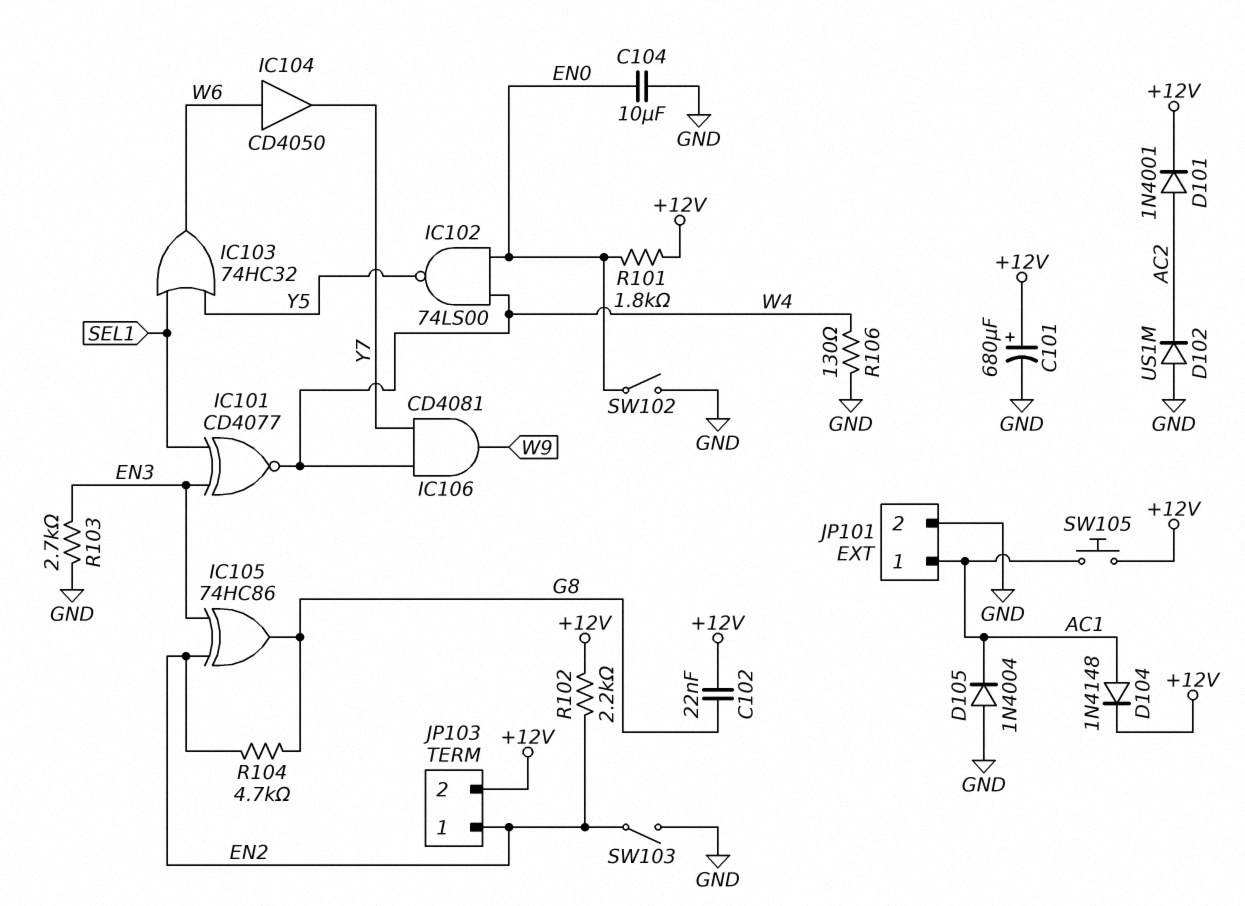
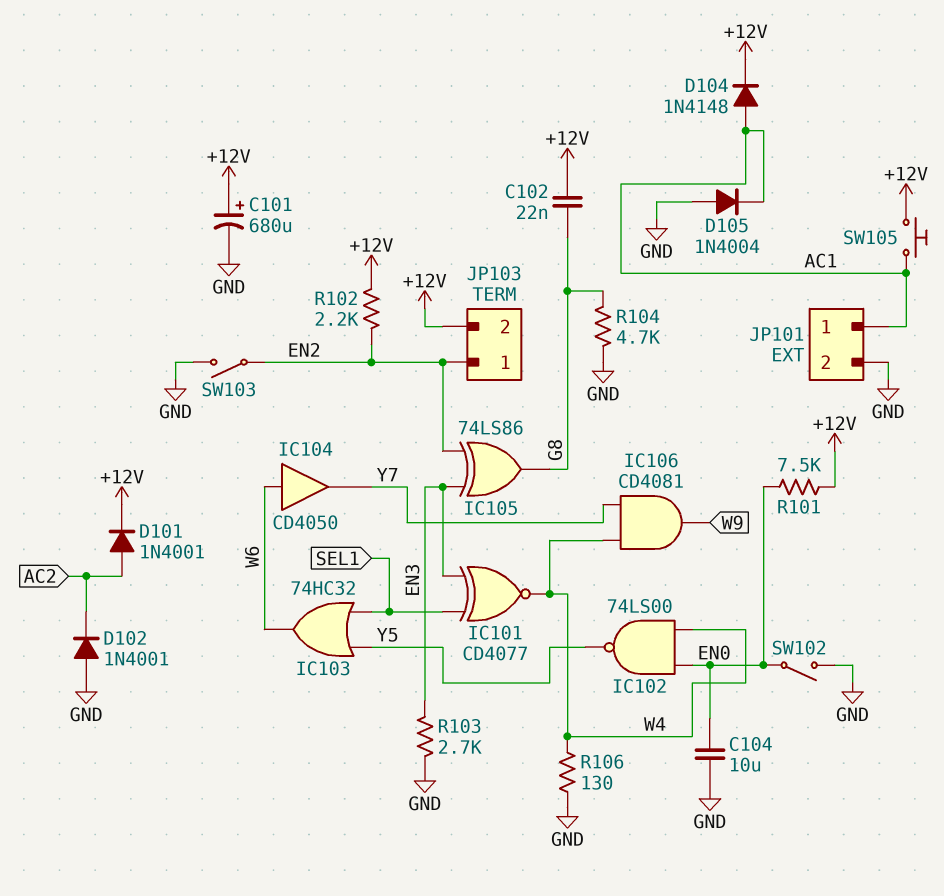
D102: diode US1M (A GND, K AC2) -> diode 1N4001 (A GND, K AC2)
IC105: XOR 74HC86 (in EN2, in EN3, out G8) -> XOR 74LS86 (in EN2, in EN3, out G8)
R101: 1.8k (+12V, EN0) -> 7.5k (+12V, EN0)
R104: 4.7k (EN2, G8) -> 4.7k (G8, GND)

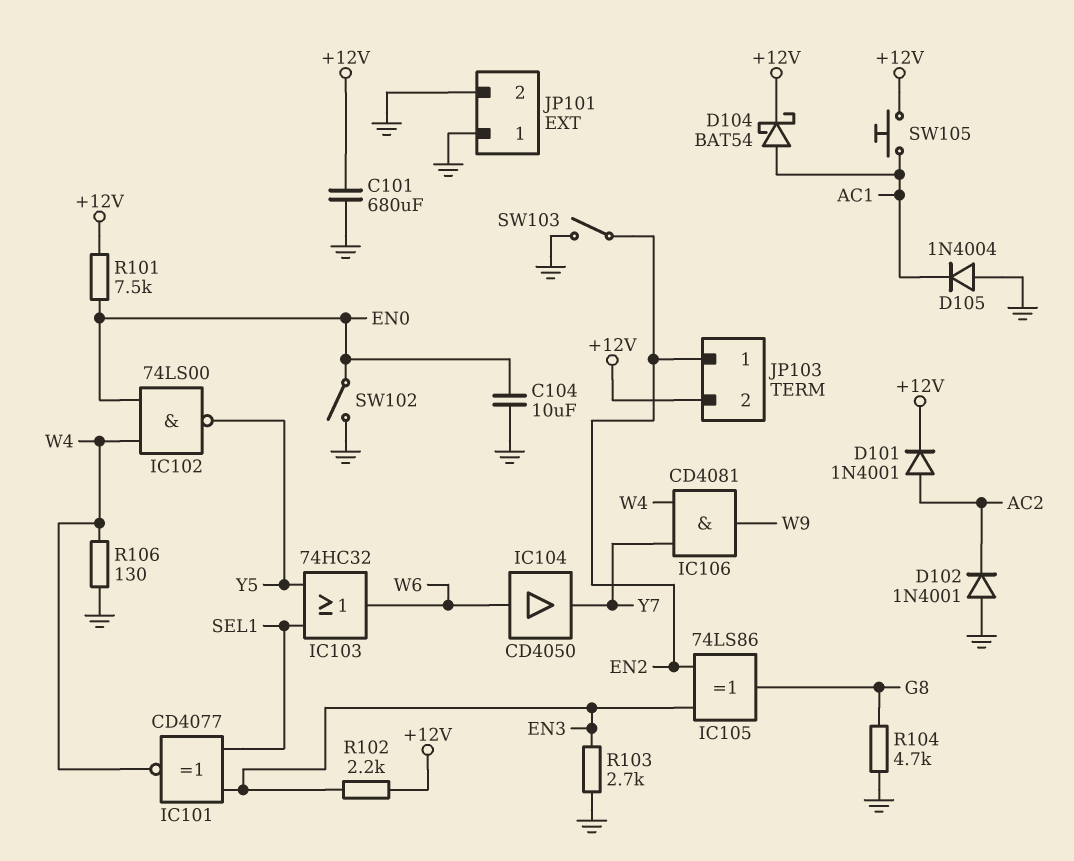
C101: 680uF (plus +12V, minus GND) -> 680uF (+12V, GND)
C102: 22nF (+12V, G8) -> none
D104: diode 1N4148 (A AC1, K +12V) -> schottky BAT54 (A AC1, K +12V)
JP101 pin 1: AC1 -> GND
R102: 2.2k (+12V, EN2) -> 2.2k (+12V, EN3)

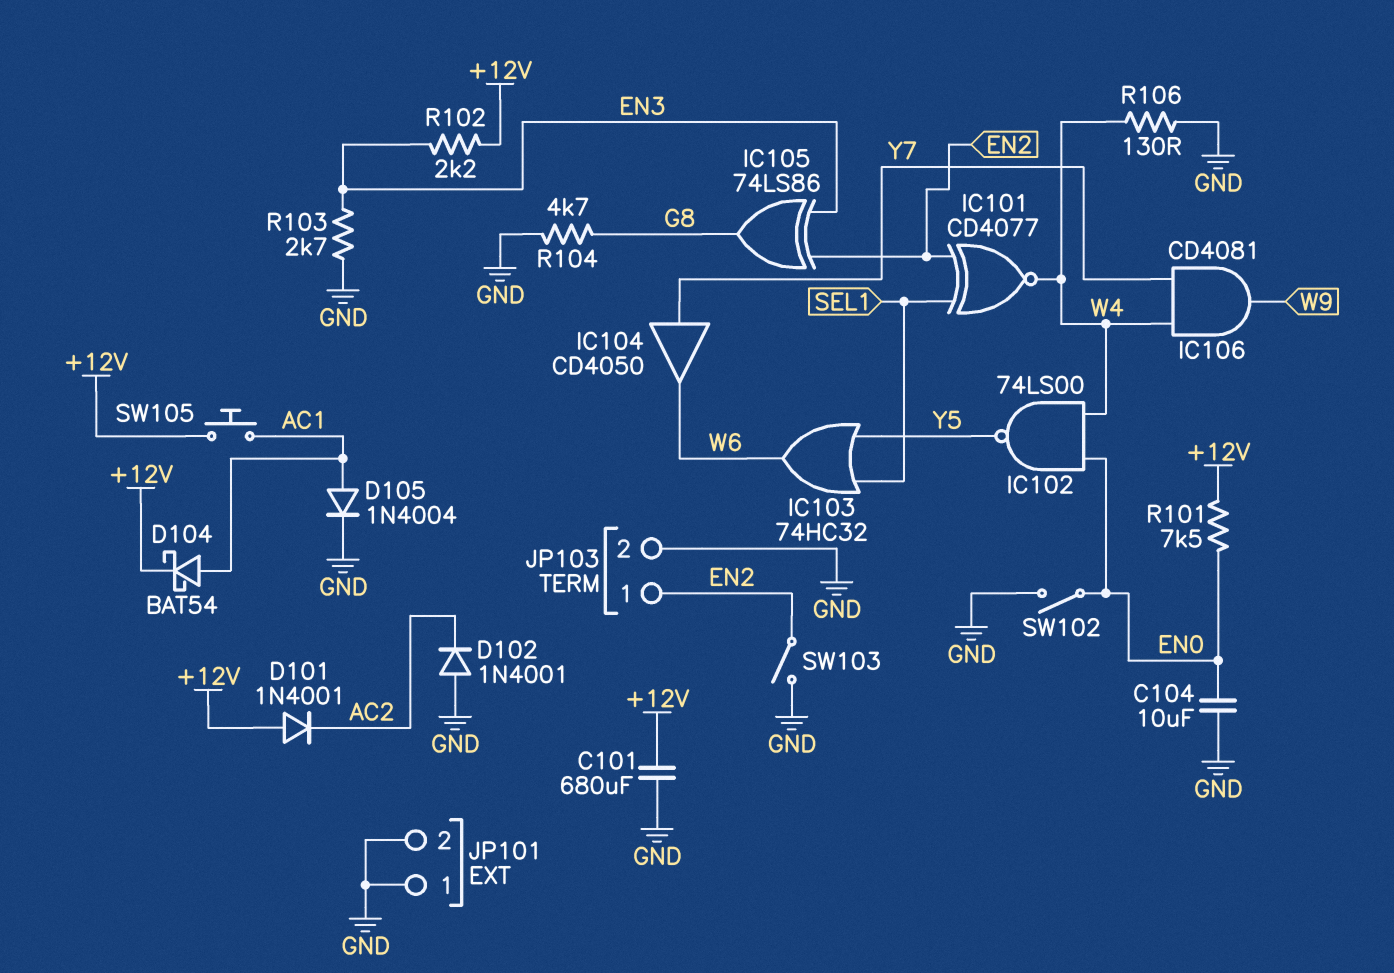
D101: diode 1N4001 (A AC2, K +12V) -> diode 1N4001 (A +12V, K AC2)
D105: diode 1N4004 (A GND, K AC1) -> diode 1N4004 (A AC1, K GND)
IC101: XNOR CD4077 (in EN3, in SEL1, out W4) -> XNOR CD4077 (in EN2, in SEL1, out W4)
IC104: buffer CD4050 (in W6, out Y7) -> buffer CD4050 (in Y7, out W6)
JP103 pin 2: +12V -> GND

